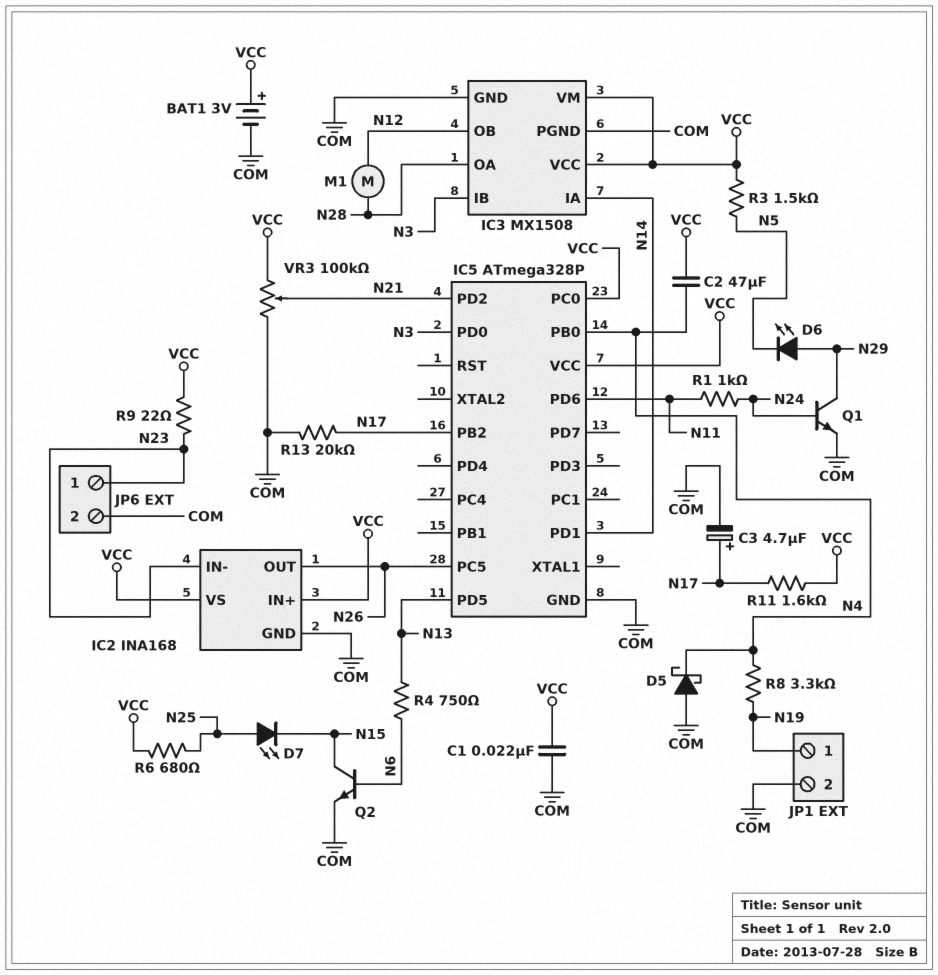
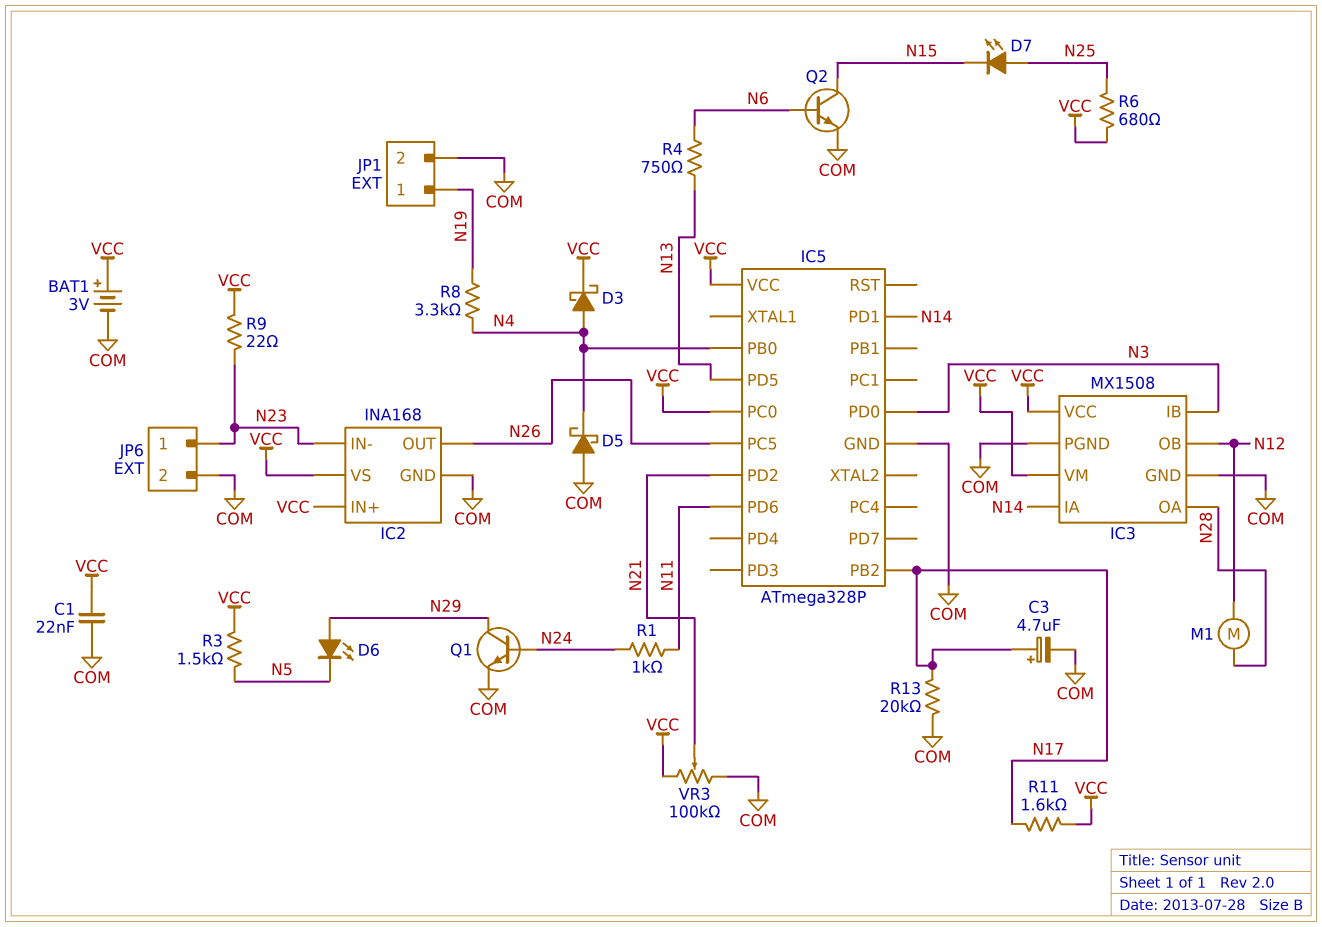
C2: 47uF (N4, VCC) -> none
D3: none -> schottky (A N4, K VCC)

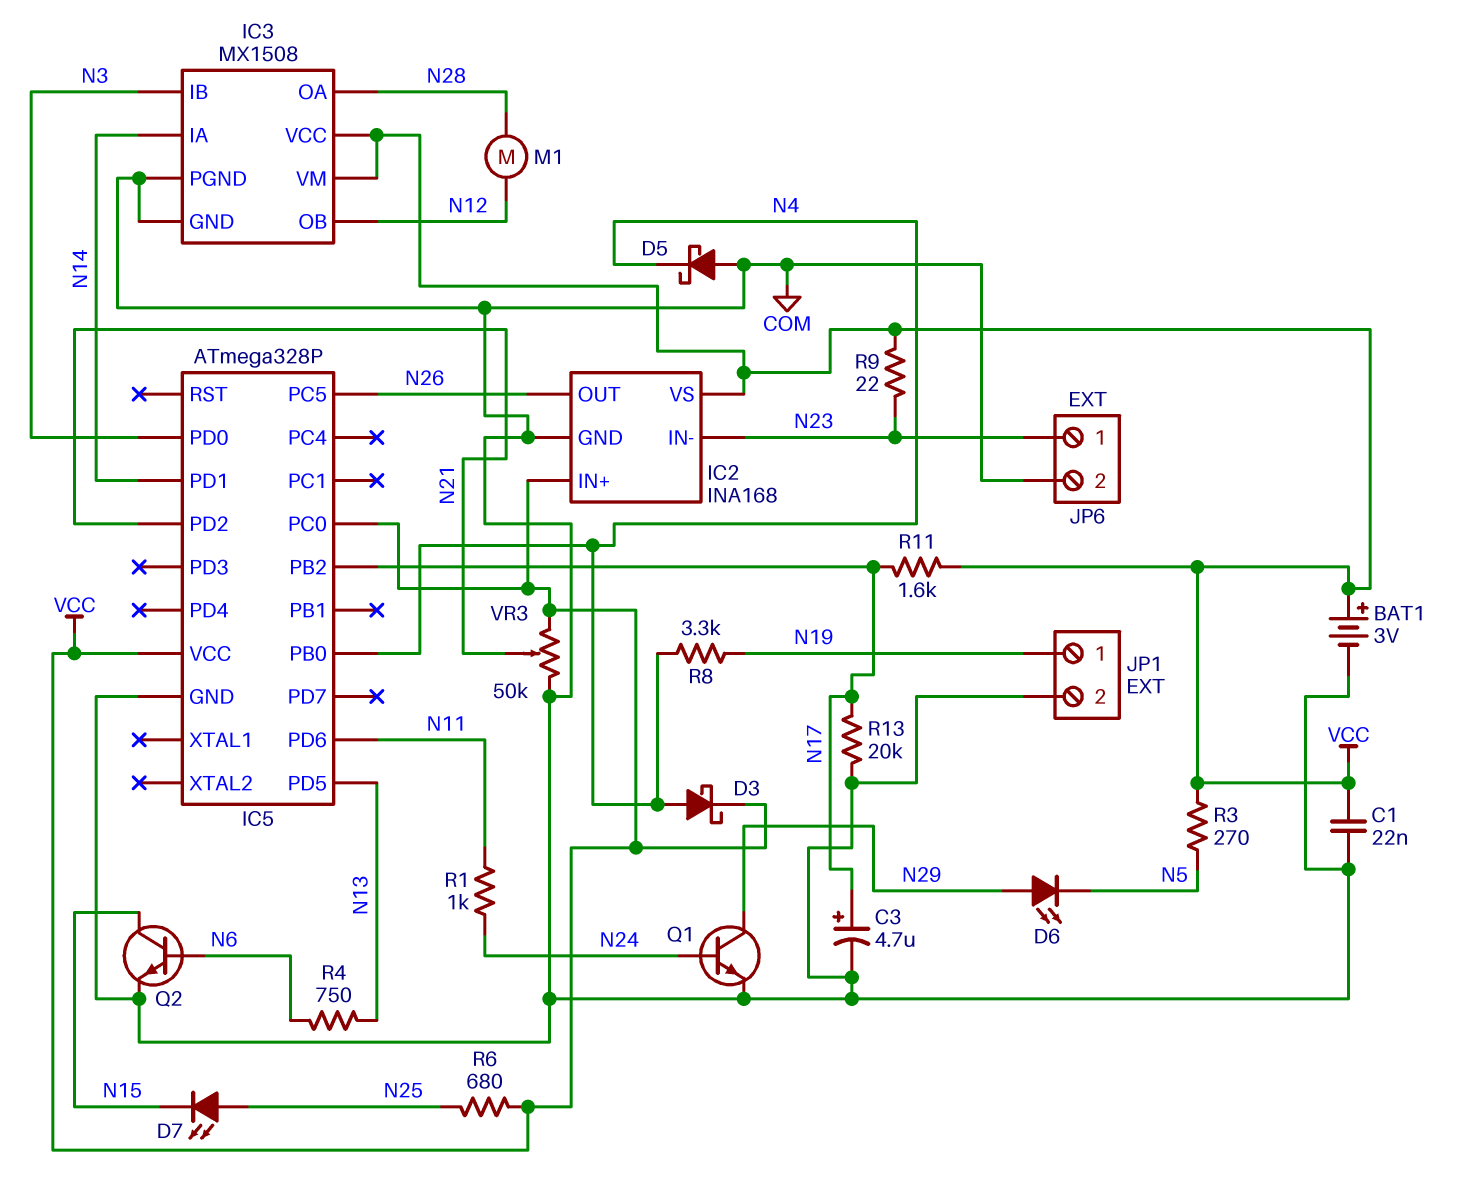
R3: 1.5k (N5, VCC) -> 270 (N5, VCC)
VR3: 100k (COM, VCC, wiper N21) -> 50k (COM, VCC, wiper N21)

